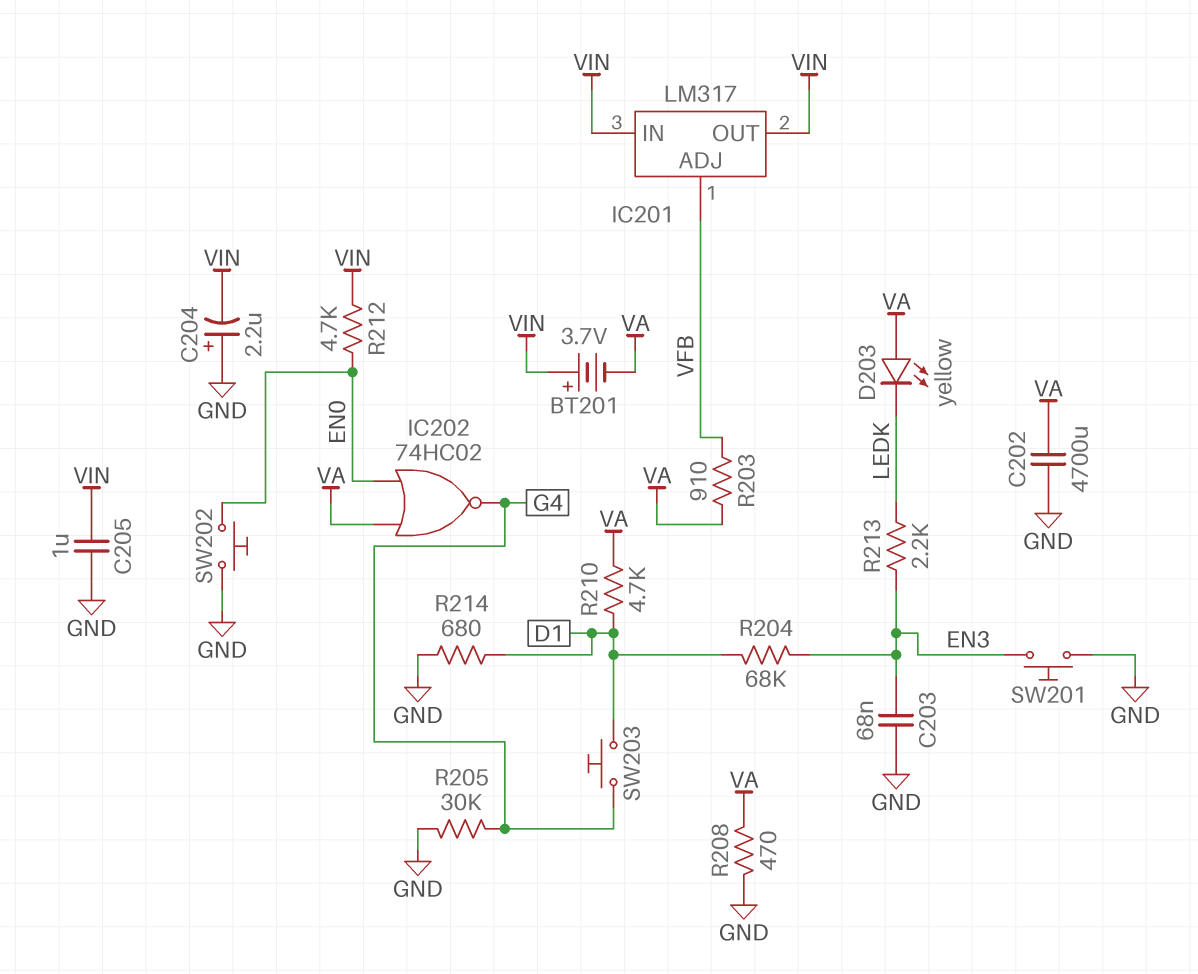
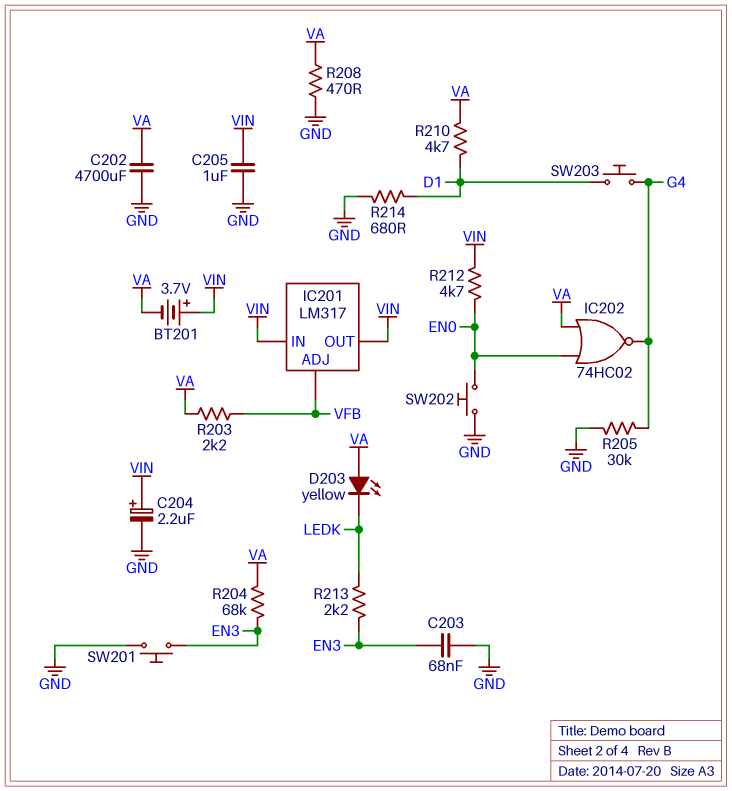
C204: 2.2uF (plus GND, minus VIN) -> 2.2uF (plus VIN, minus GND)
R203: 910 (VA, VFB) -> 2.2k (VA, VFB)
R204: 68k (D1, EN3) -> 68k (EN3, VA)

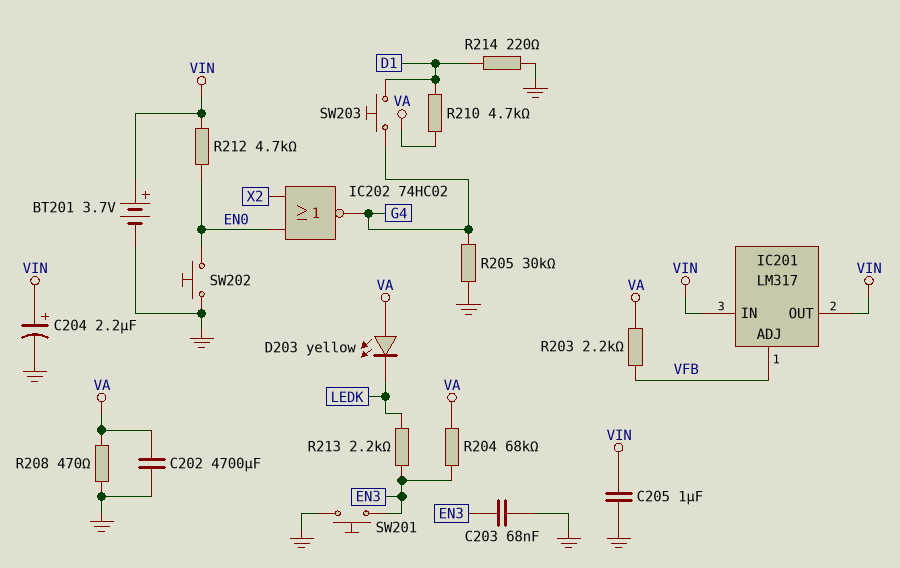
BT201: 3.7V (plus VIN, minus VA) -> 3.7V (plus VIN, minus GND)
IC202: NOR 74HC02 (in EN0, in VA, out G4) -> NOR 74HC02 (in EN0, in X2, out G4)
R214: 680 (D1, GND) -> 220 (D1, GND)

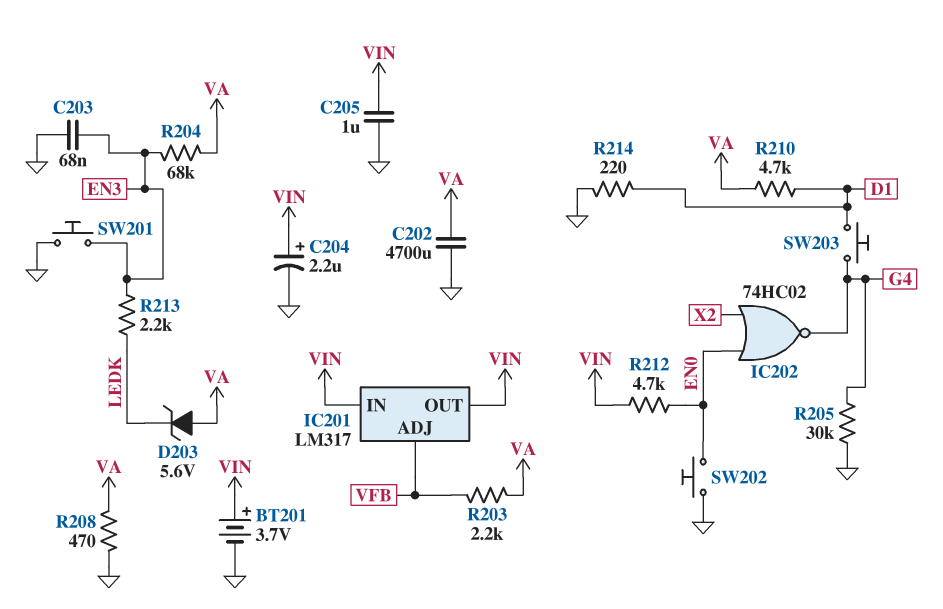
D203: LED yellow (A VA, K LEDK) -> zener 5.6V (A VA, K LEDK)

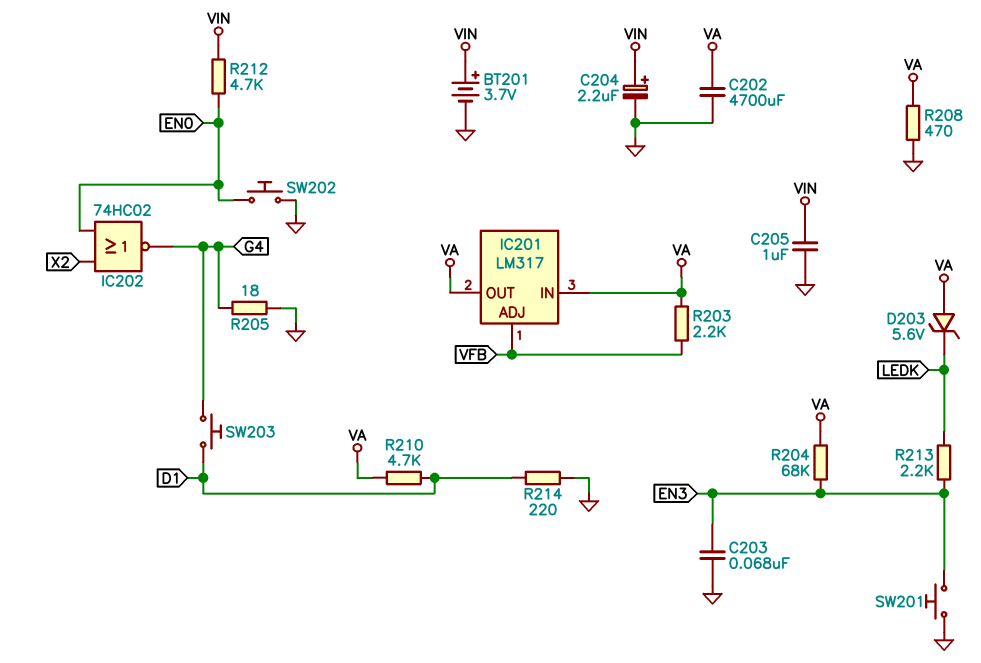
IC201 pin IN: VIN -> VA
IC201 pin OUT: VIN -> VA
R205: 30k (G4, GND) -> 18 (G4, GND)

